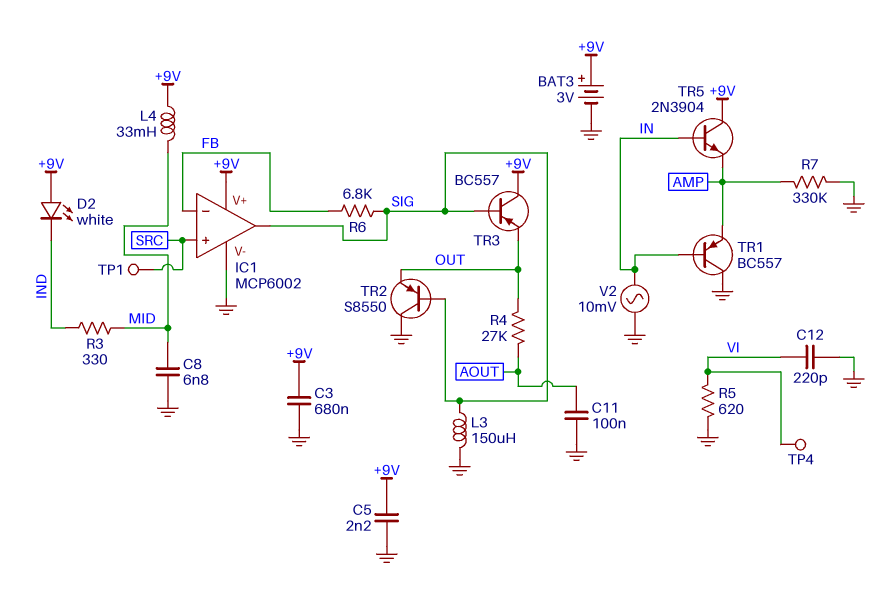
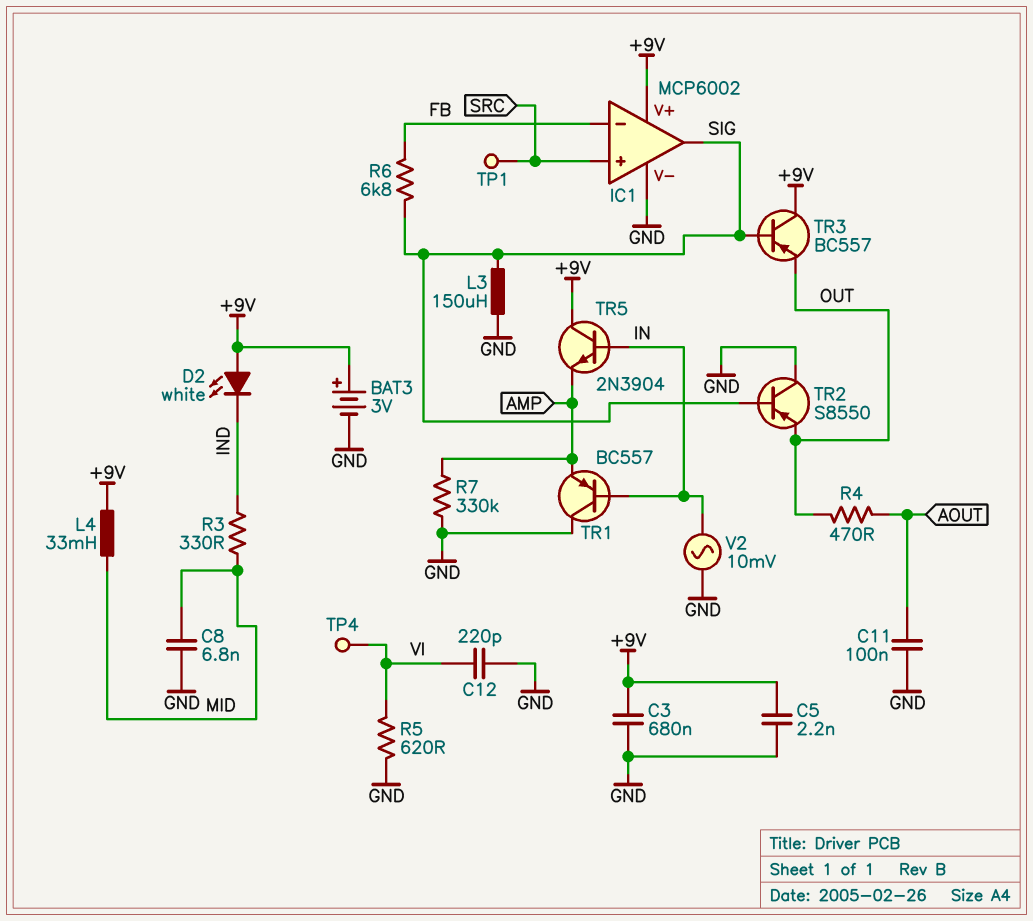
R4: 27k (AOUT, OUT) -> 470 (AOUT, OUT)

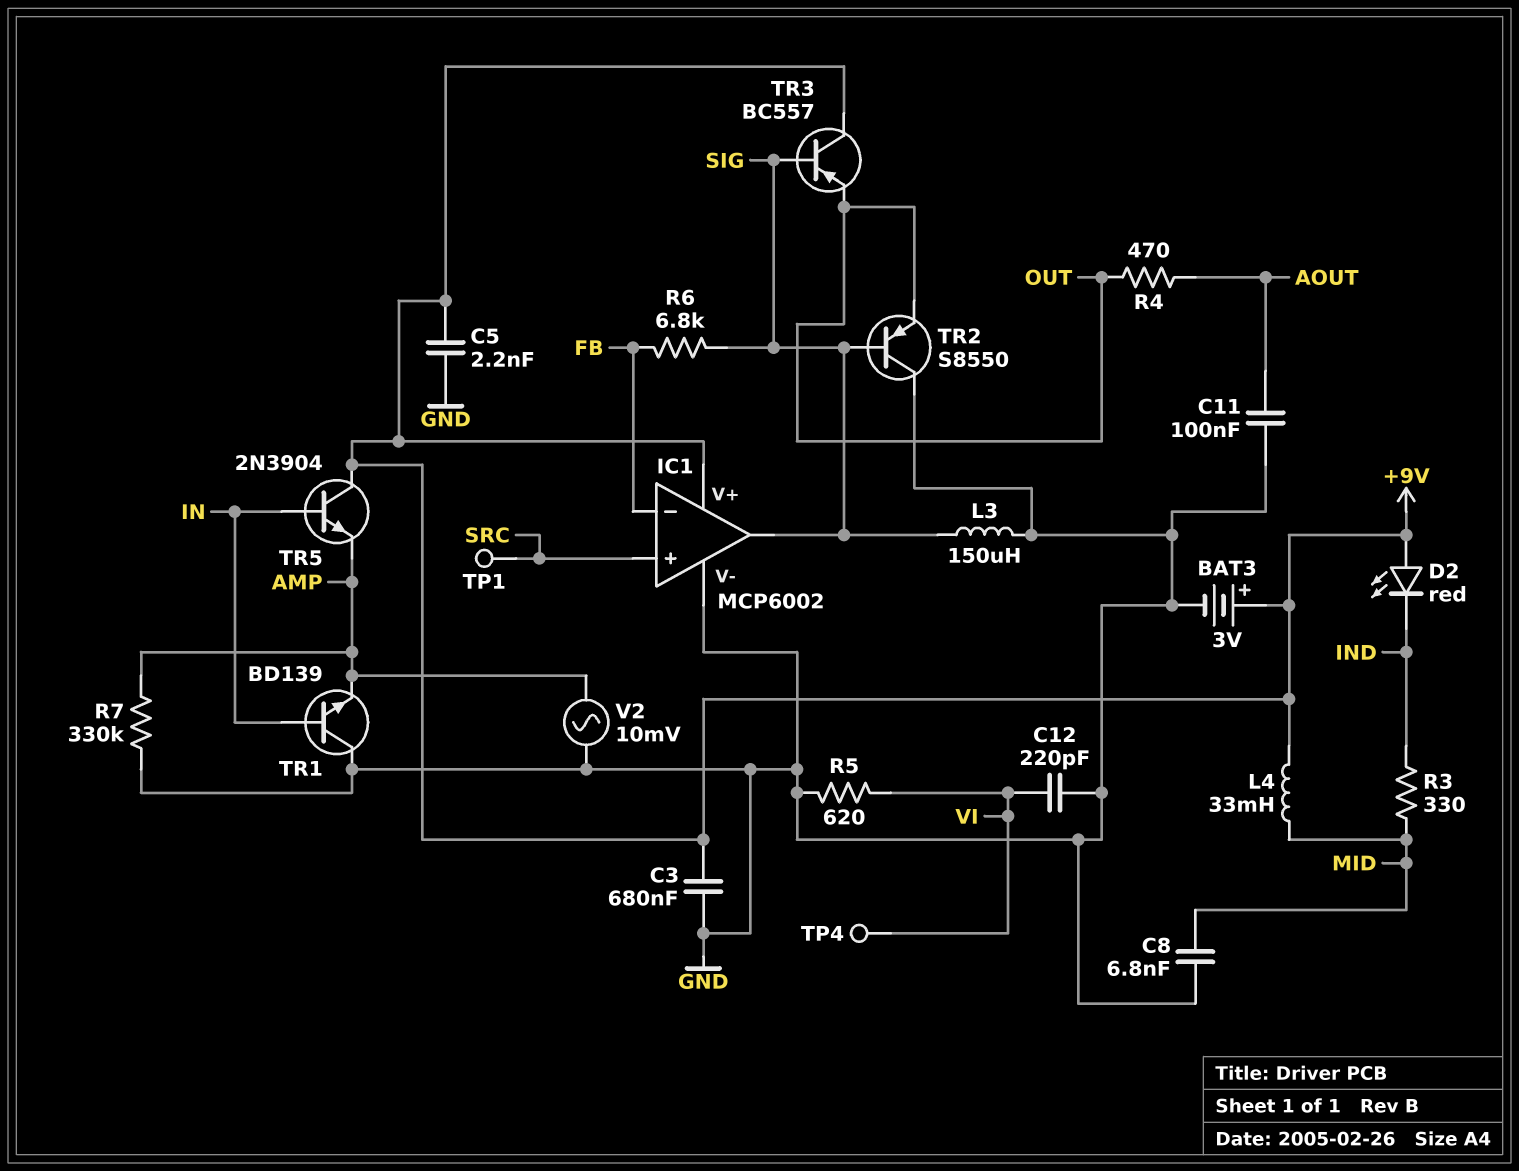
D2: LED white (A +9V, K IND) -> LED red (A +9V, K IND)
TR1: PNP BC557 (B IN, C GND, E AMP) -> NPN BD139 (B IN, C GND, E AMP)
V2: AC 10mV (GND, IN) -> AC 10mV (AMP, GND)

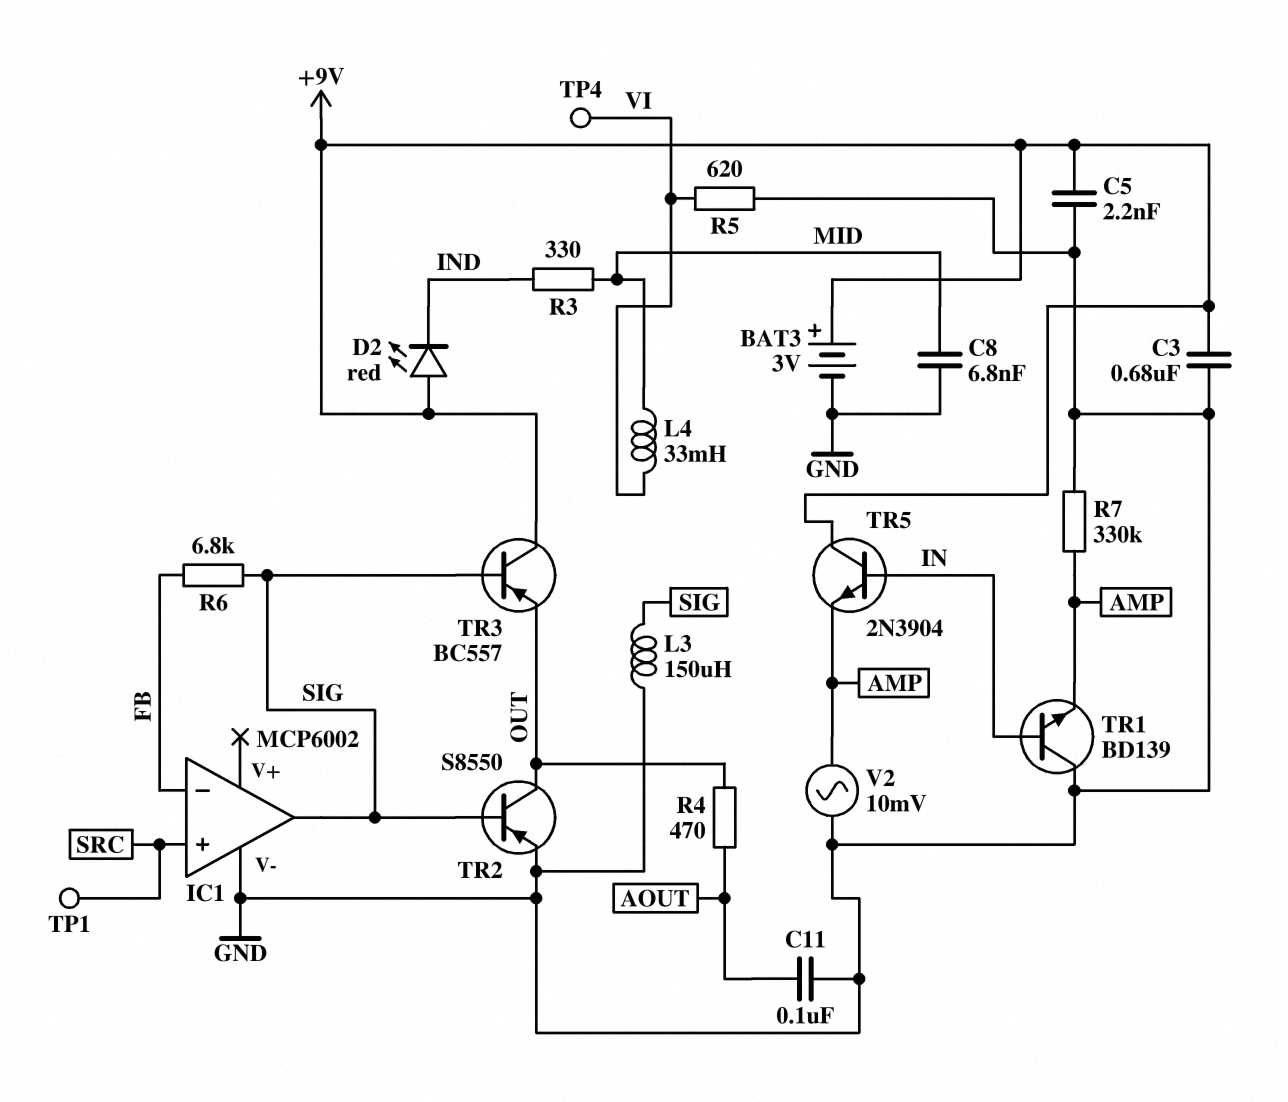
C12: 220pF (GND, VI) -> none
IC1 pin V+: +9V -> none
L4: 33mH (+9V, MID) -> 33mH (MID, VI)
TR2: PNP S8550 (B SIG, C GND, E OUT) -> PNP S8550 (B SIG, C OUT, E GND)

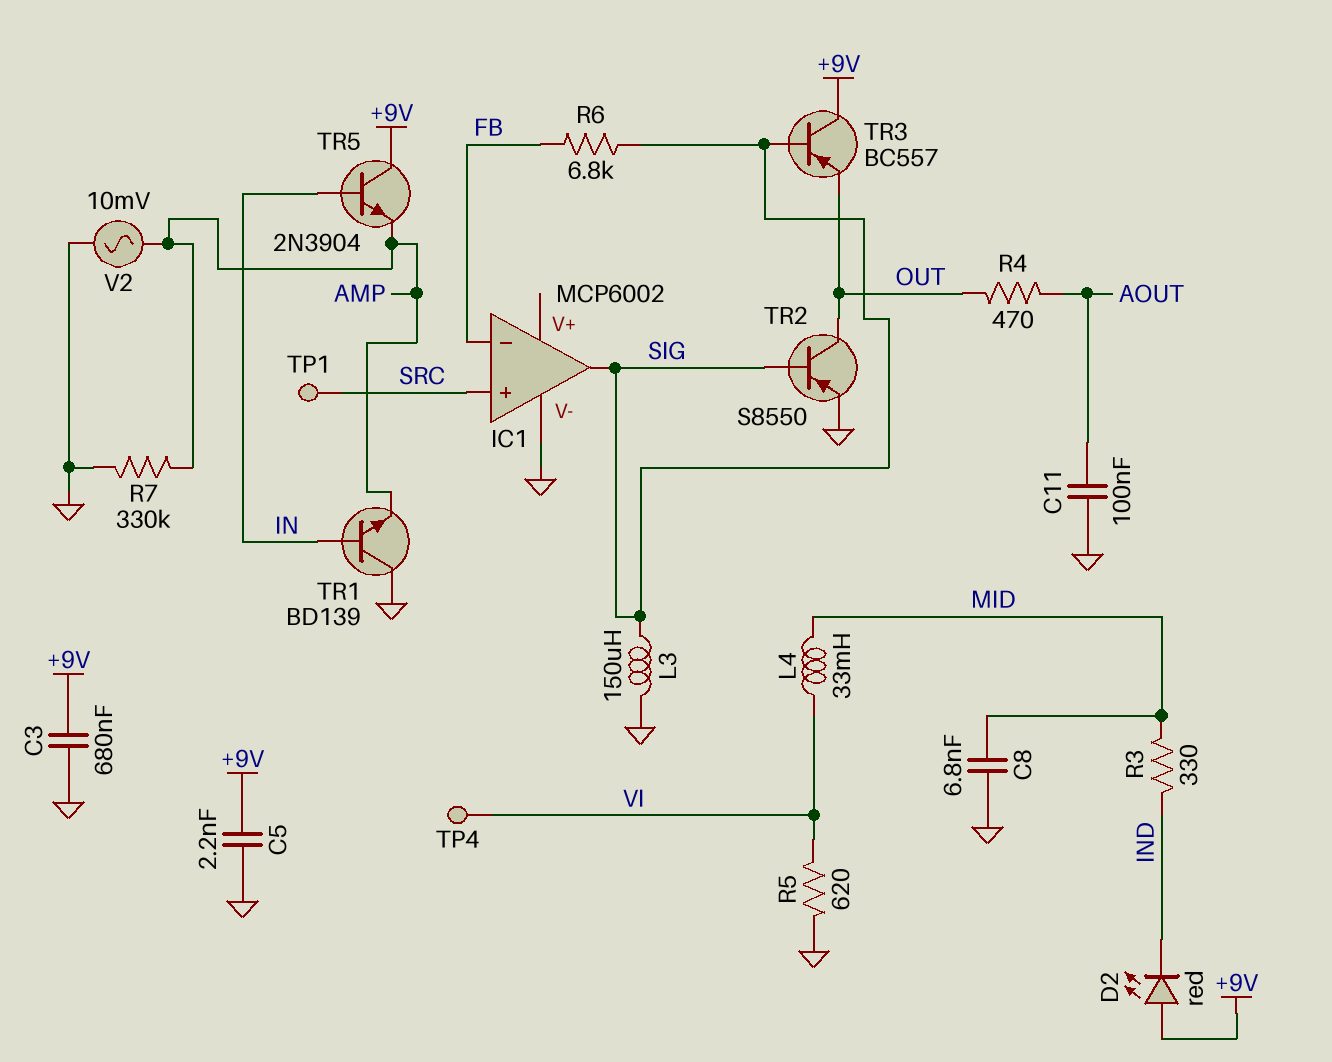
BAT3: 3V (plus +9V, minus GND) -> none

